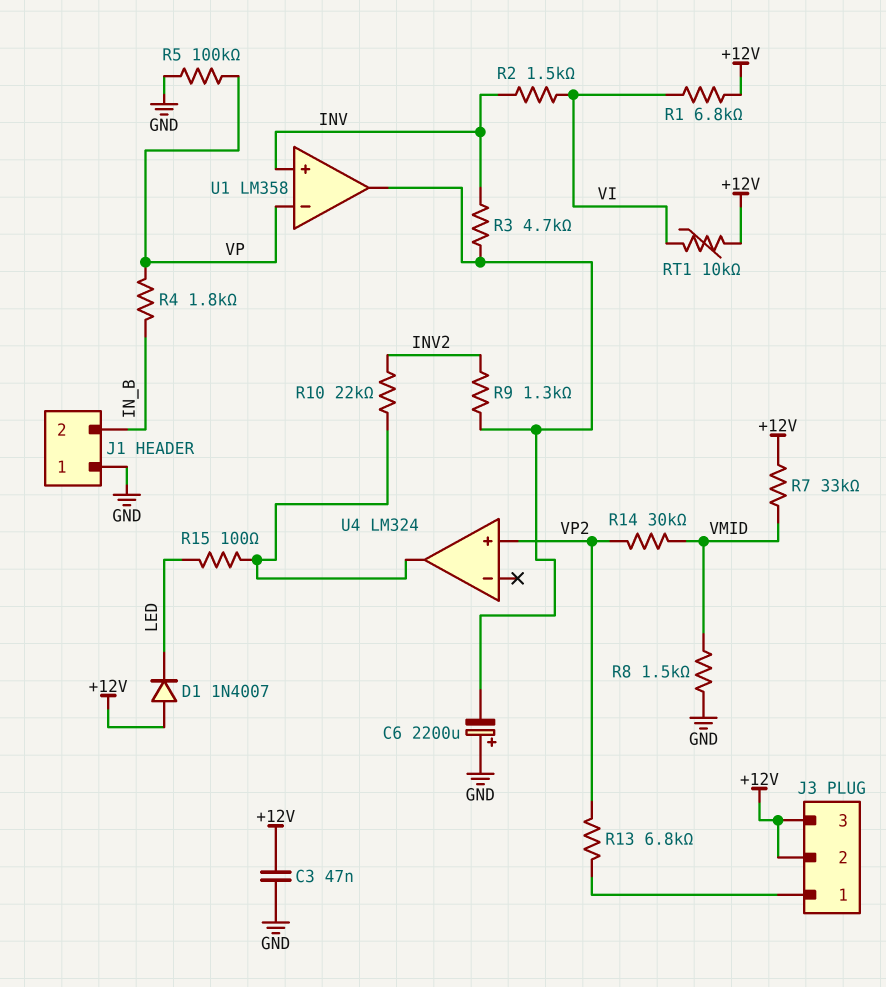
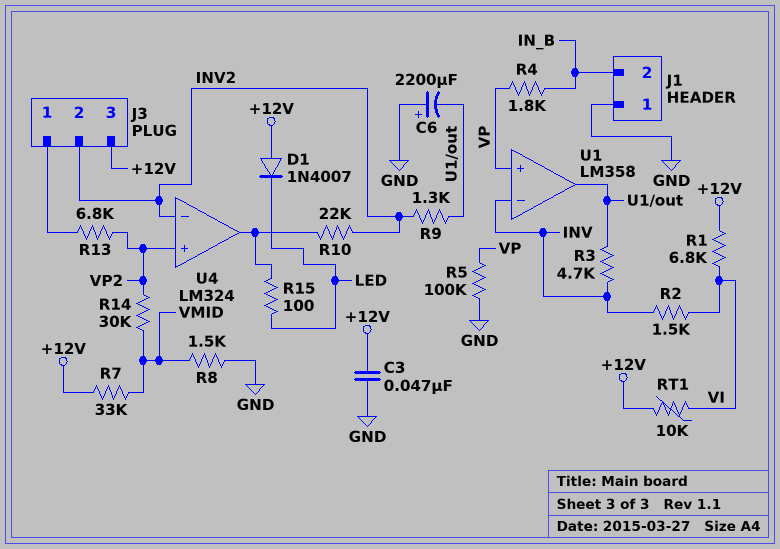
J3 pin 2: +12V -> INV2
U1 pin in+: INV -> VP
U1 pin in-: VP -> INV
U4 pin in-: none -> INV2

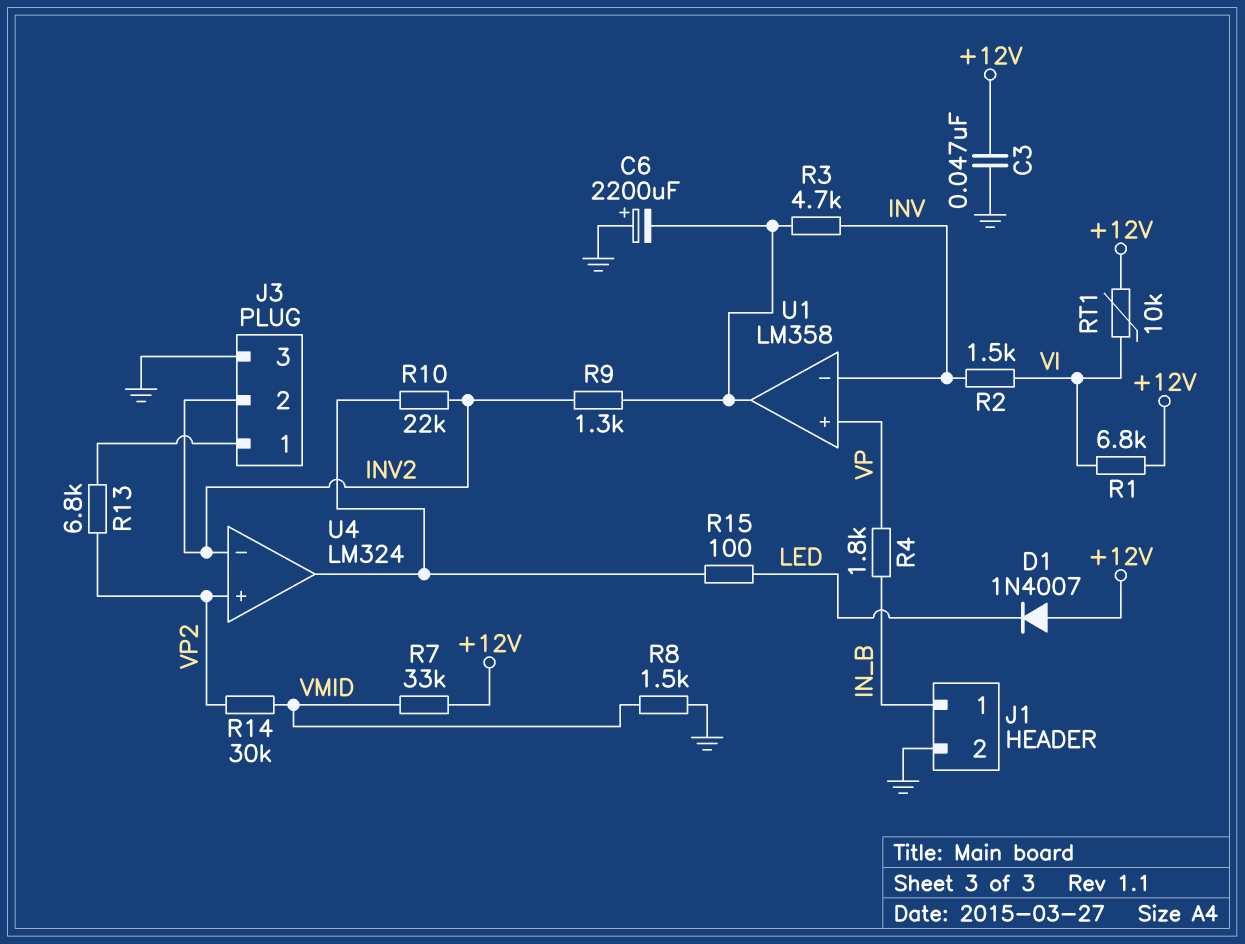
J1 pin 1: GND -> IN_B
J1 pin 2: IN_B -> GND
J3 pin 3: +12V -> GND
R5: 100k (GND, VP) -> none

